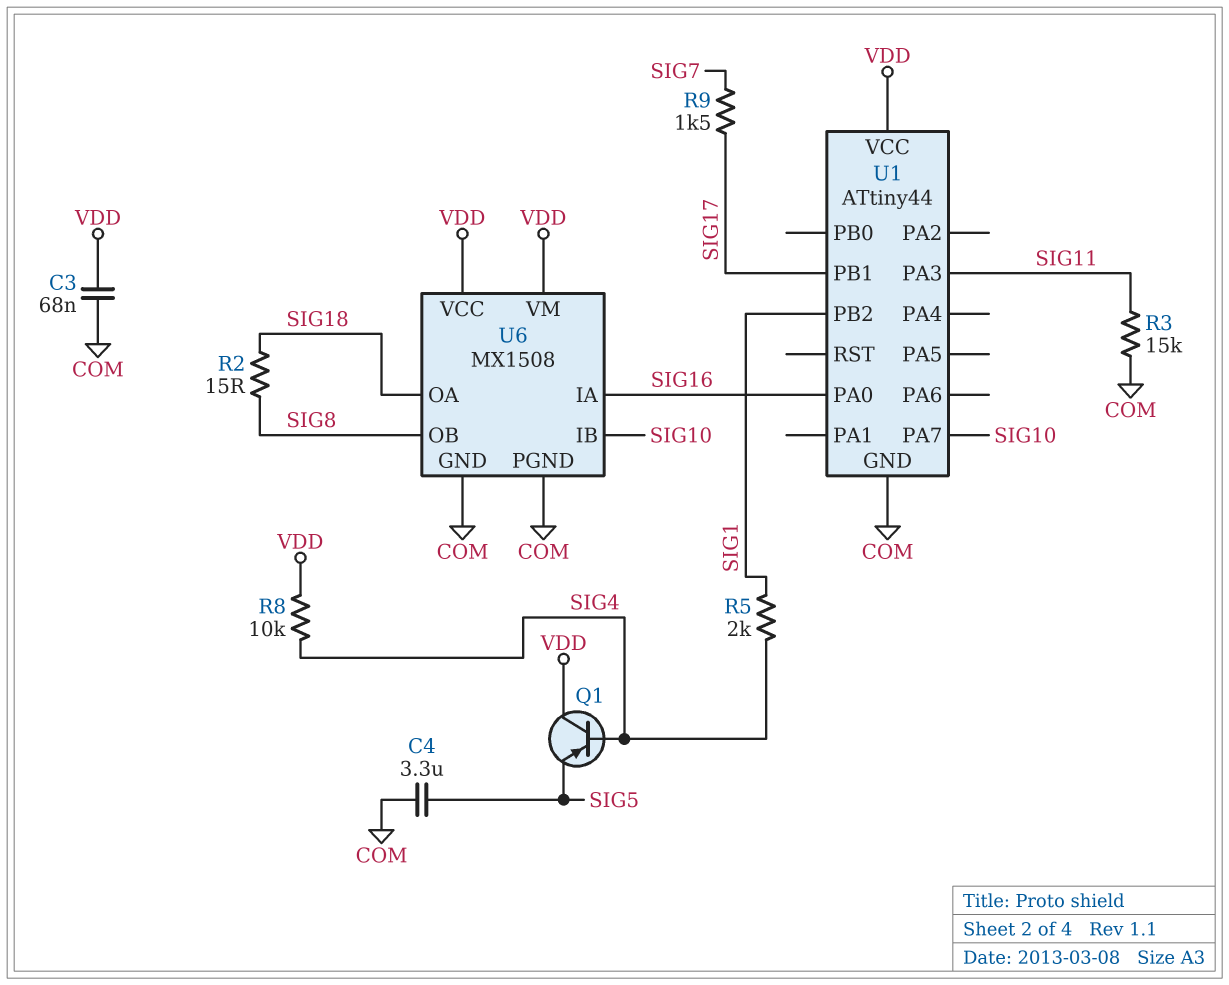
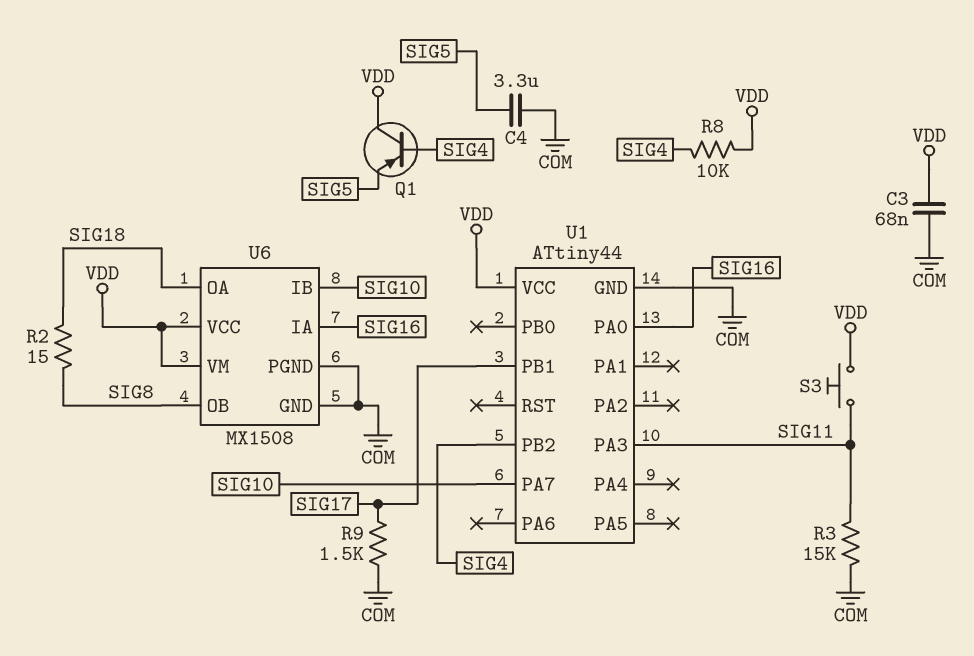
R5: 2k (SIG1, SIG4) -> none
R9: 1.5k (SIG7, SIG17) -> 1.5k (COM, SIG17)
S3: none -> button (SIG11, VDD)
U1 pin PB2: SIG1 -> SIG4

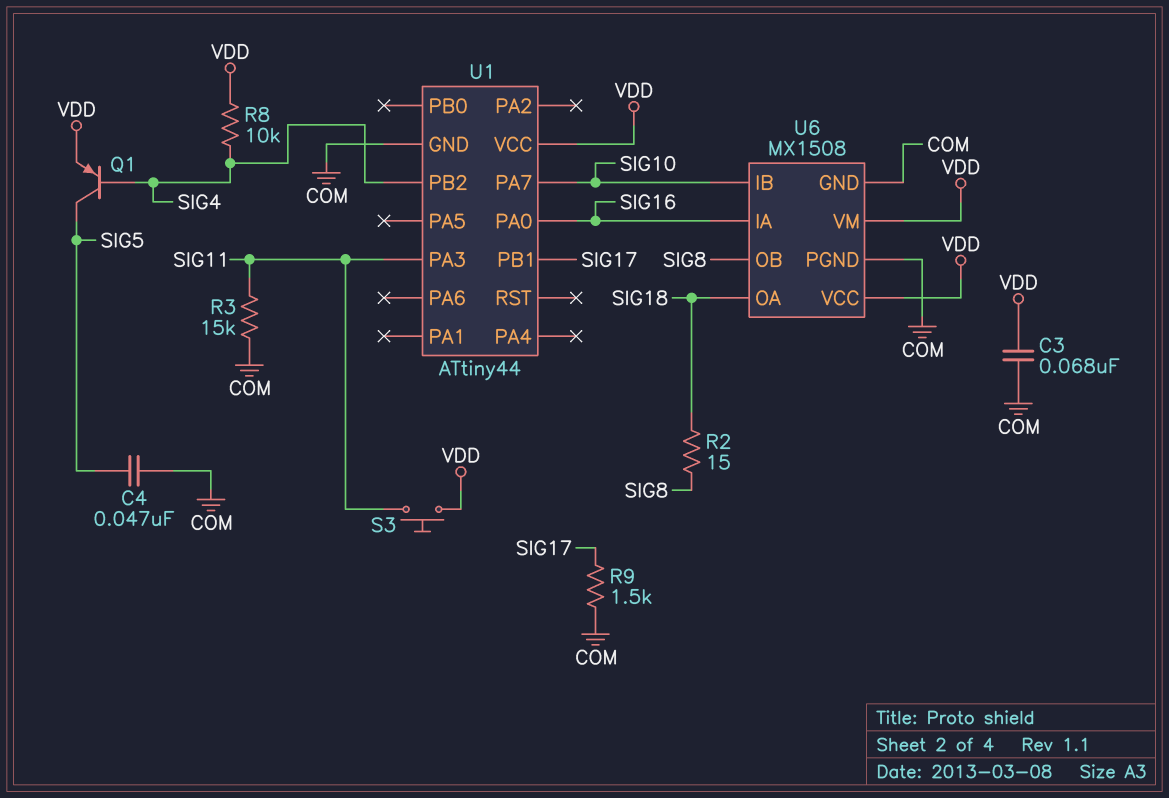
C4: 3.3uF (COM, SIG5) -> 47nF (COM, SIG5)
Q1: PNP (B SIG4, C VDD, E SIG5) -> PNP (B SIG4, C SIG5, E VDD)

